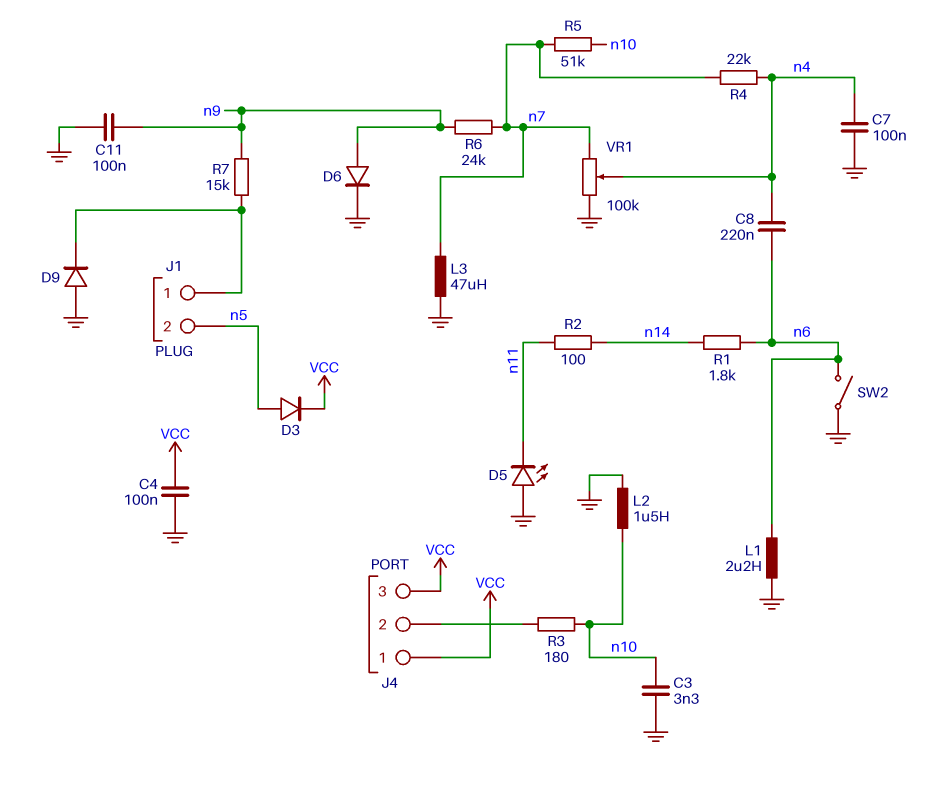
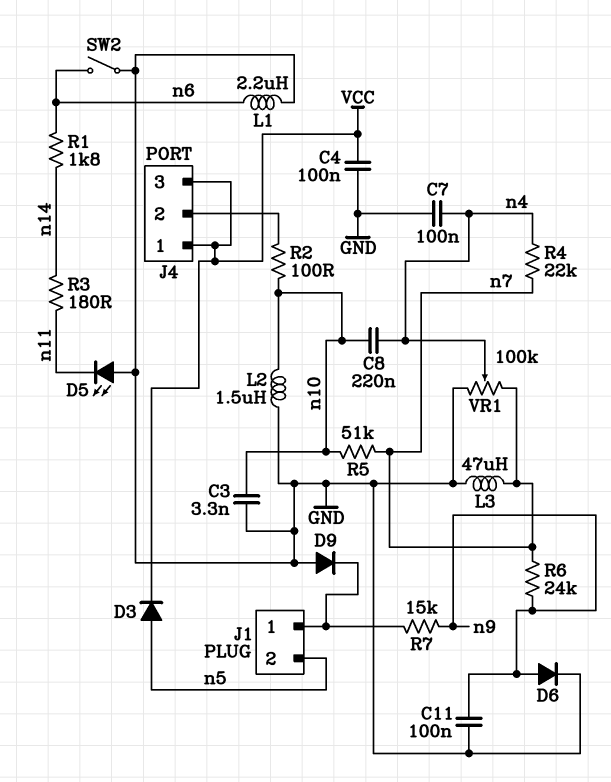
C8: 220nF (n4, n6) -> 220nF (n4, n10)
R2: 100 (n11, n14) -> 100 (J4/2, n10)
R3: 180 (J4/2, n10) -> 180 (n11, n14)

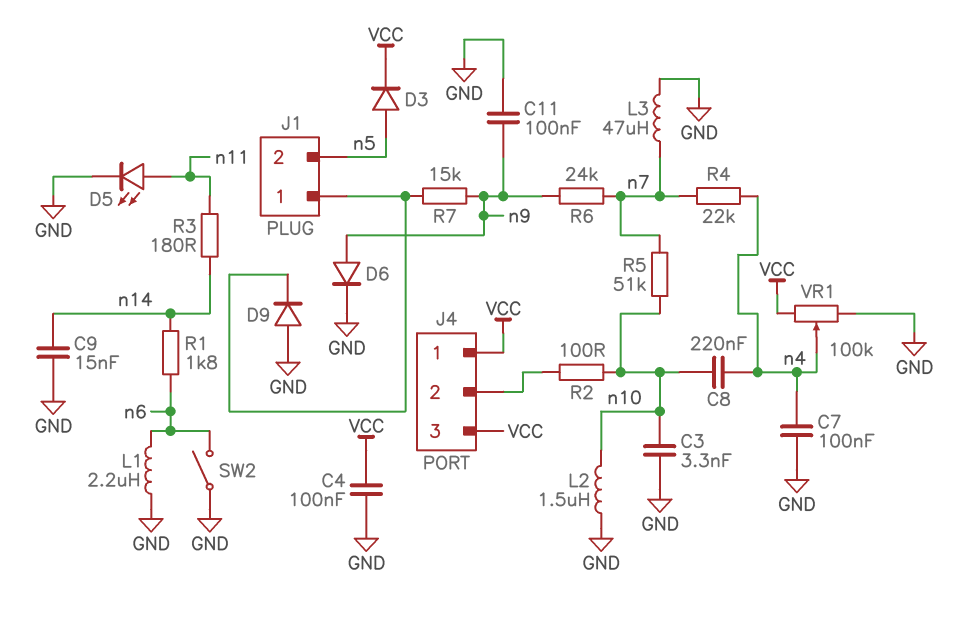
C9: none -> 15nF (GND, n14)
D5: LED (A GND, K n11) -> LED (A n11, K GND)
VR1: 100k (GND, n7, wiper n4) -> 100k (GND, VCC, wiper n4)

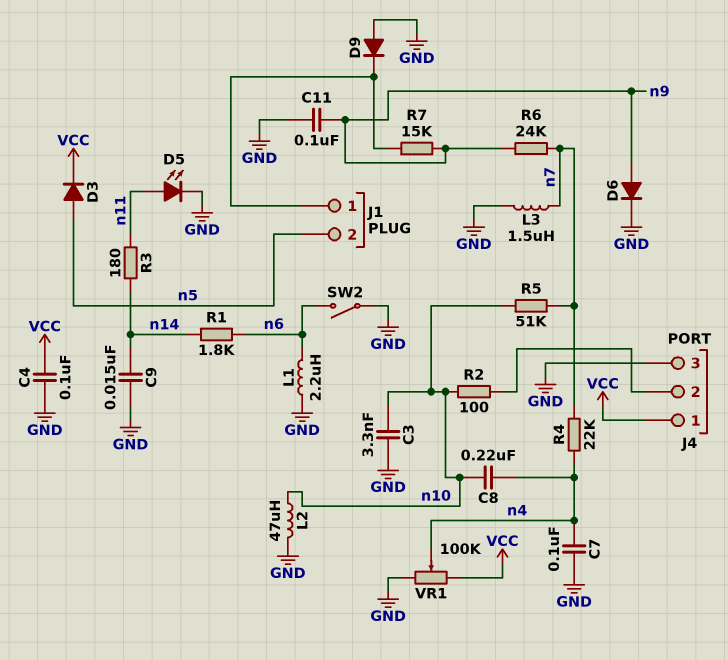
J4 pin 3: VCC -> GND
L2: 1.5uH (GND, n10) -> 47uH (GND, n10)
L3: 47uH (GND, n7) -> 1.5uH (GND, n7)

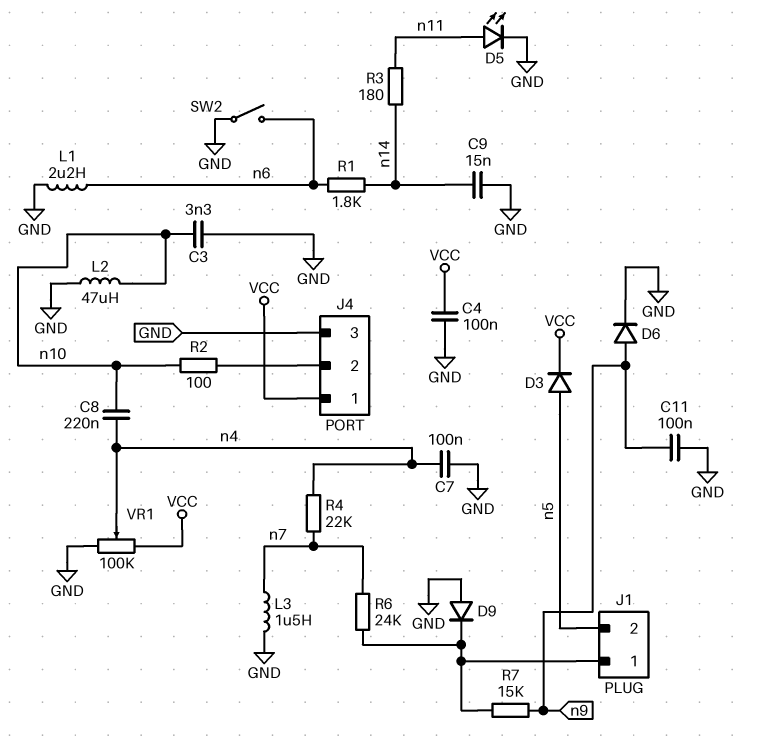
R5: 51k (n7, n10) -> none
R6: 24k (n7, n9) -> 24k (J1/1, n7)

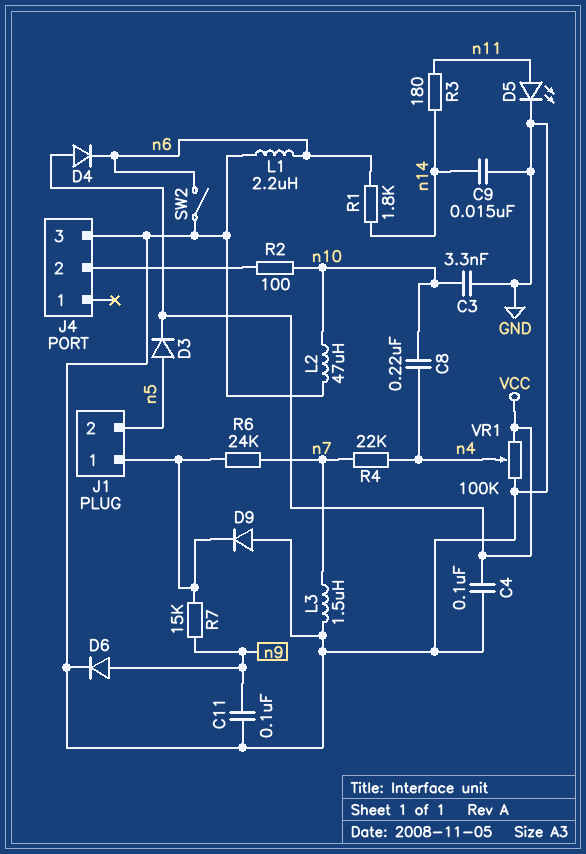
C7: 100nF (GND, n4) -> none
D4: none -> diode (A VCC, K n6)
J4 pin 1: VCC -> none

